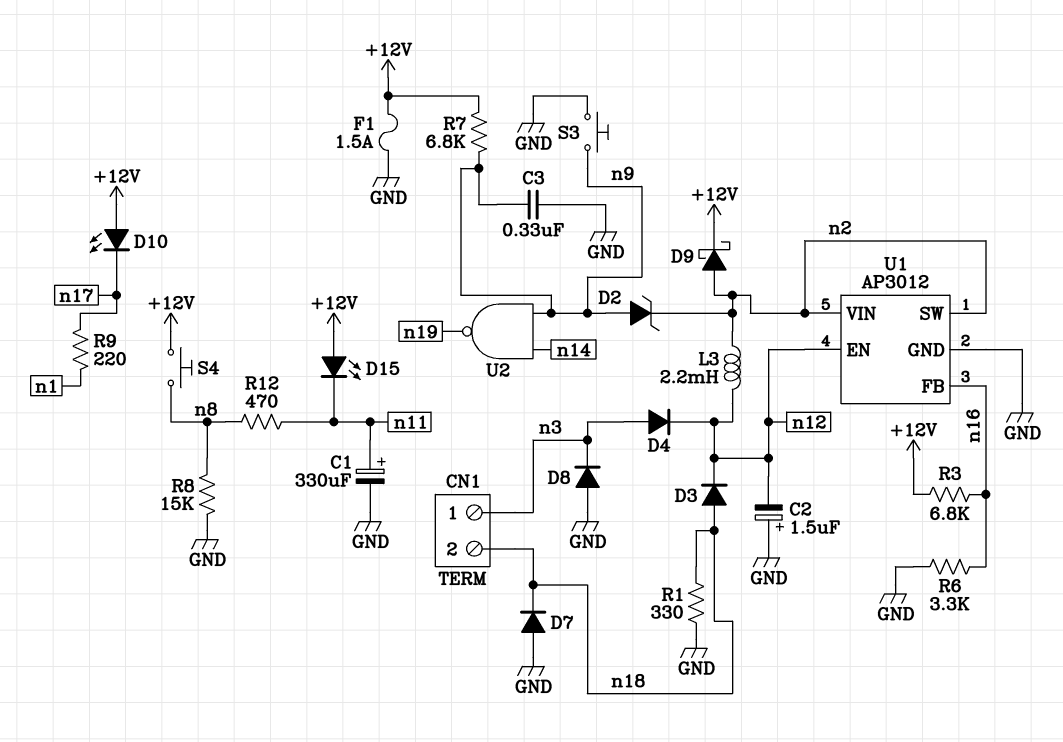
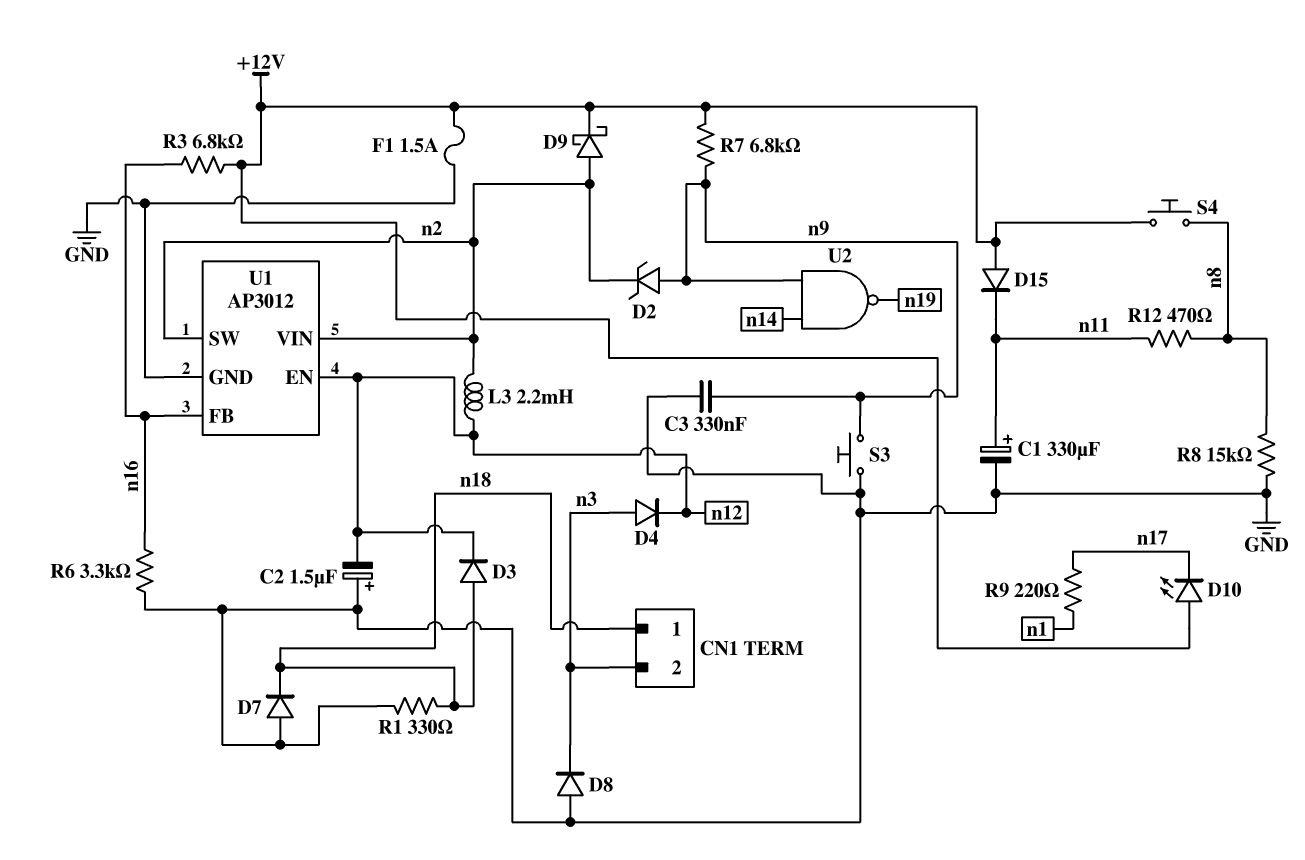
CN1 pin 1: n3 -> n18
CN1 pin 2: n18 -> n3
D15: LED (A +12V, K n11) -> diode (A +12V, K n11)

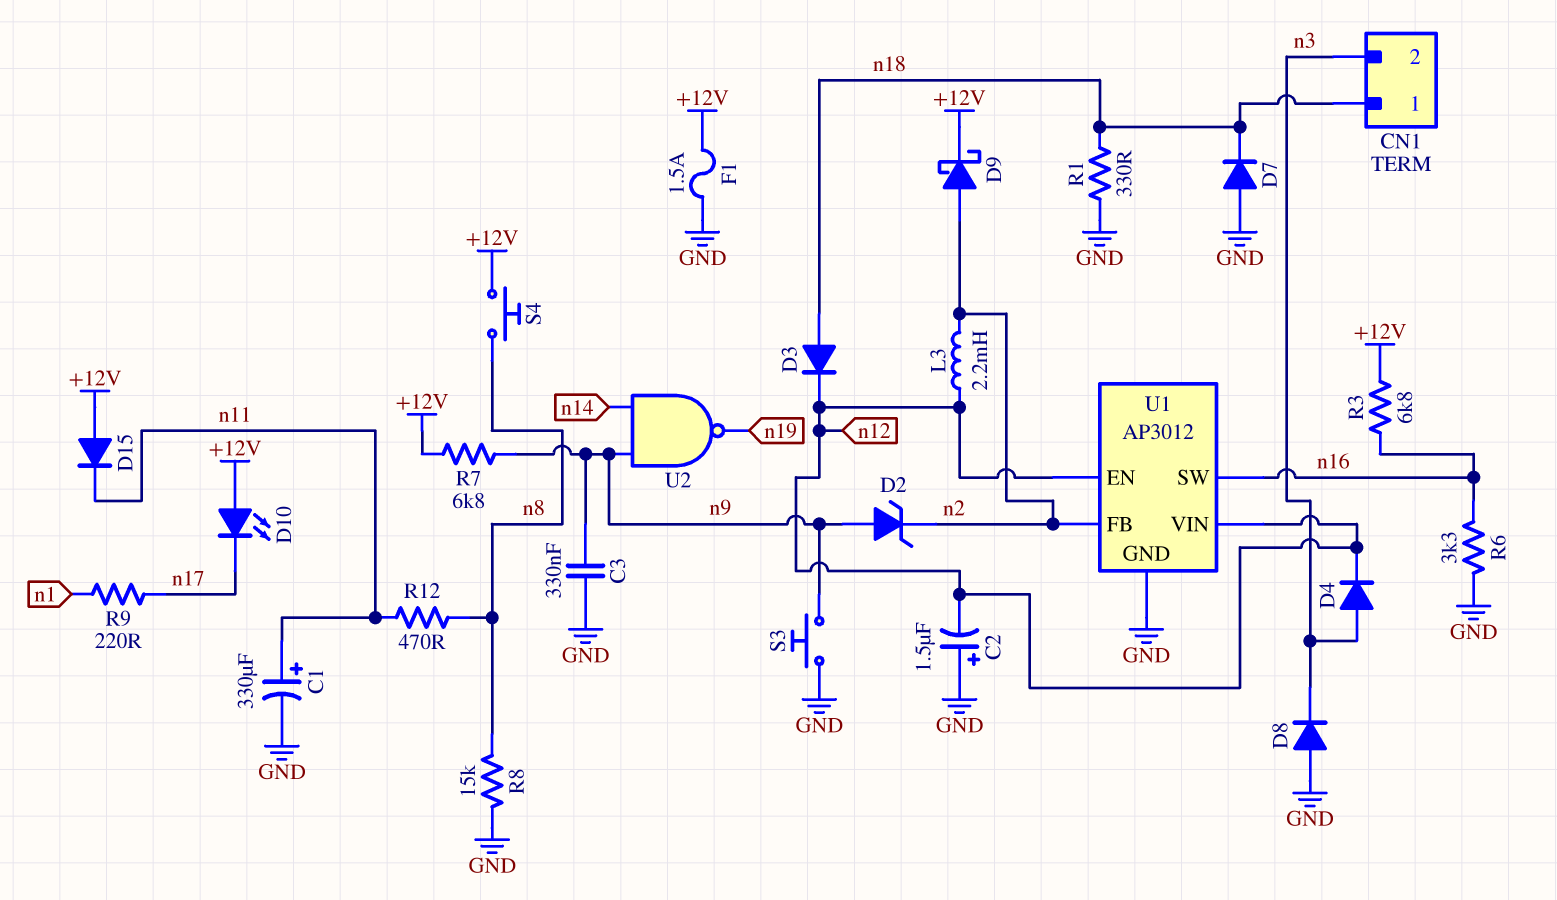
U1 pin FB: n16 -> n2
U1 pin SW: n2 -> n16
U1 pin VIN: n2 -> n12

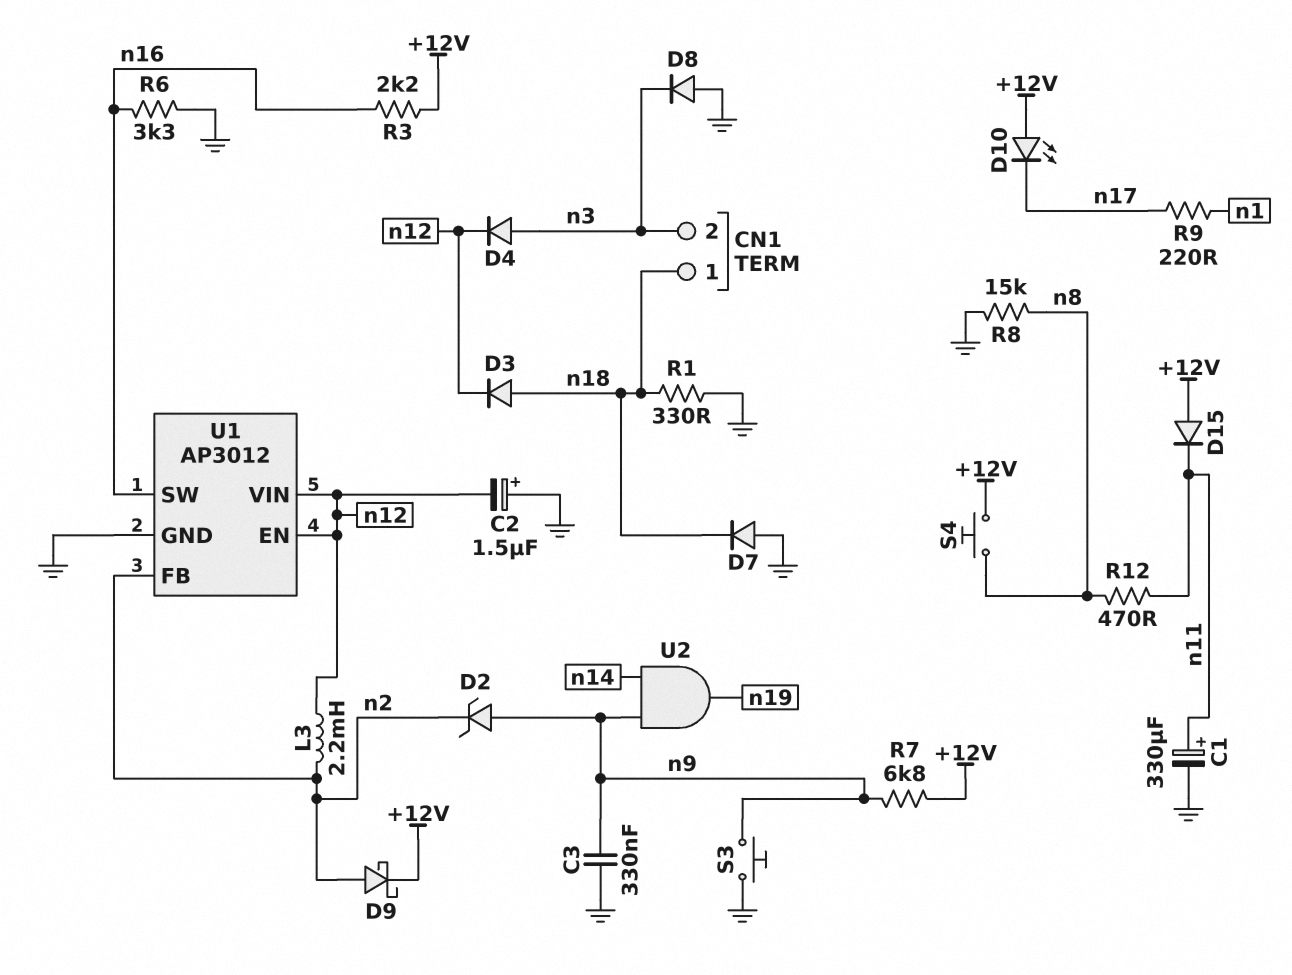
F1: 1.5A (+12V, GND) -> none
R3: 6.8k (+12V, n16) -> 2.2k (+12V, n16)
U2: NAND (in n9, in n14, out n19) -> AND (in n9, in n14, out n19)

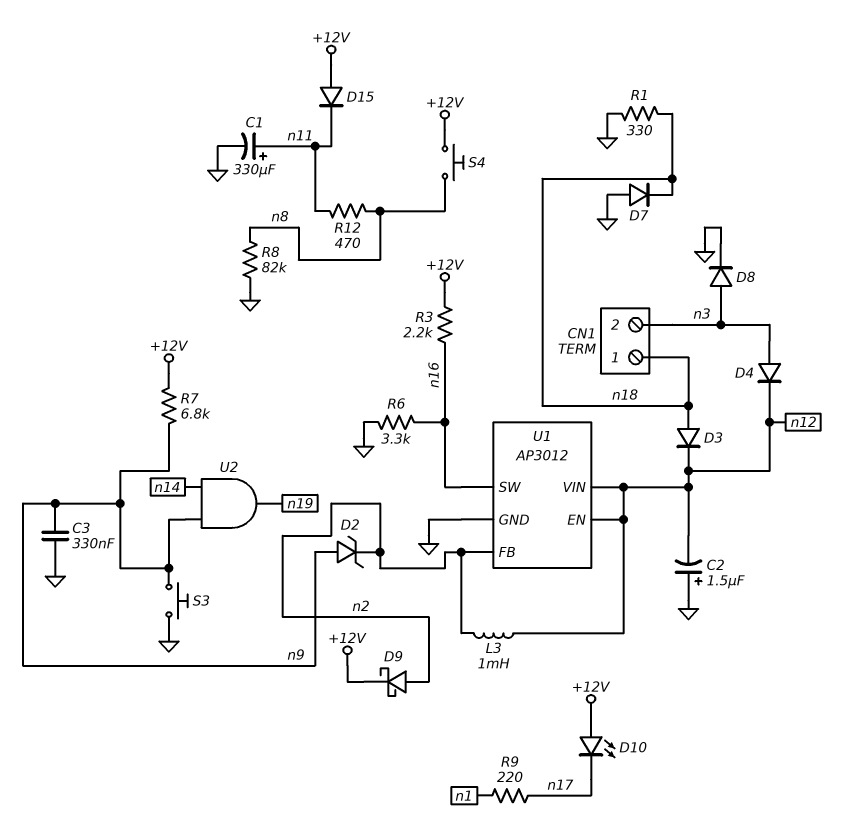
D8: diode (A GND, K n3) -> diode (A n3, K GND)
L3: 2.2mH (n2, n12) -> 1mH (n2, n12)
R8: 15k (GND, n8) -> 82k (GND, n8)

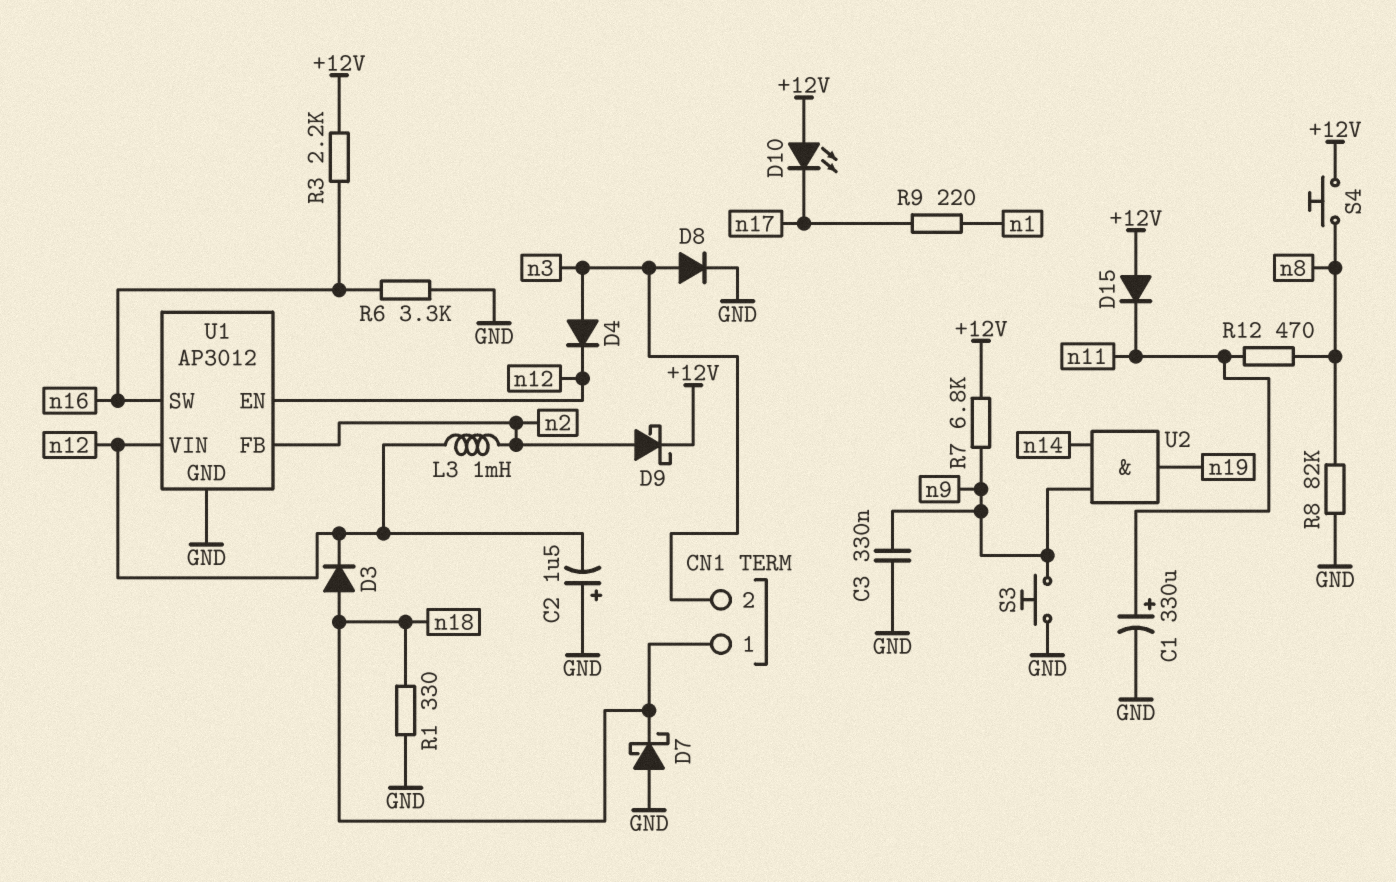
D2: zener (A n9, K n2) -> none
D7: diode (A GND, K n18) -> schottky (A GND, K n18)

